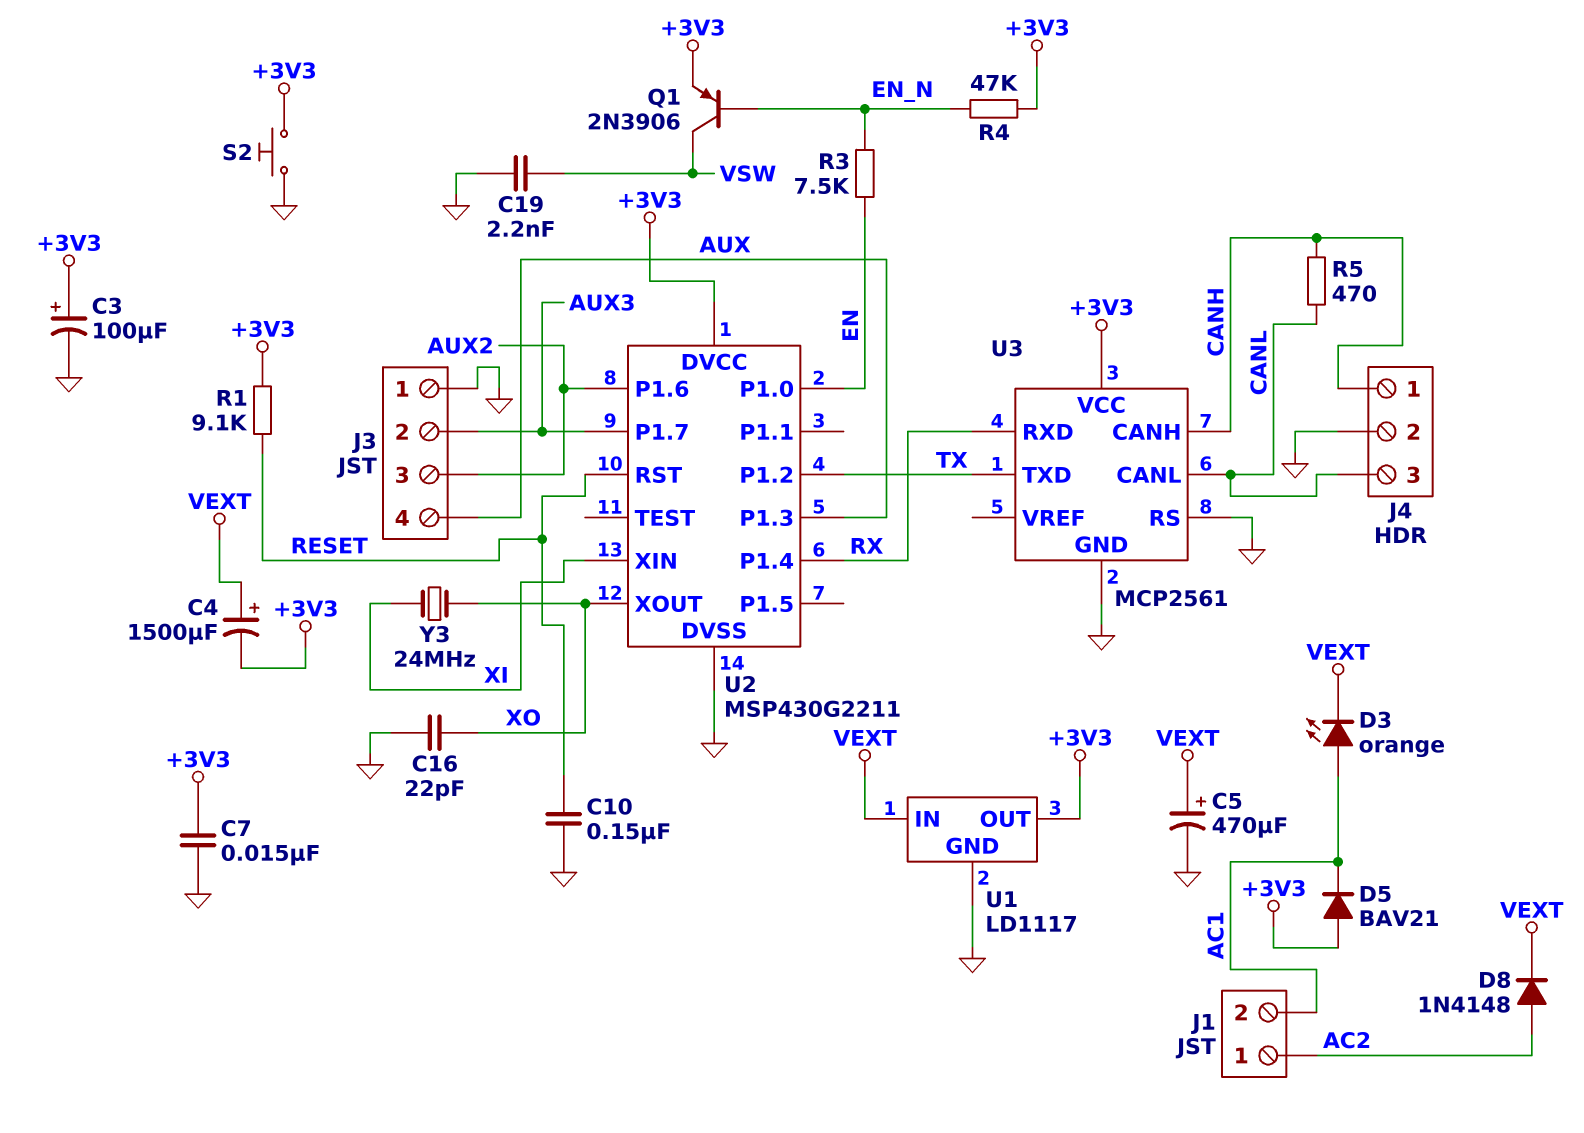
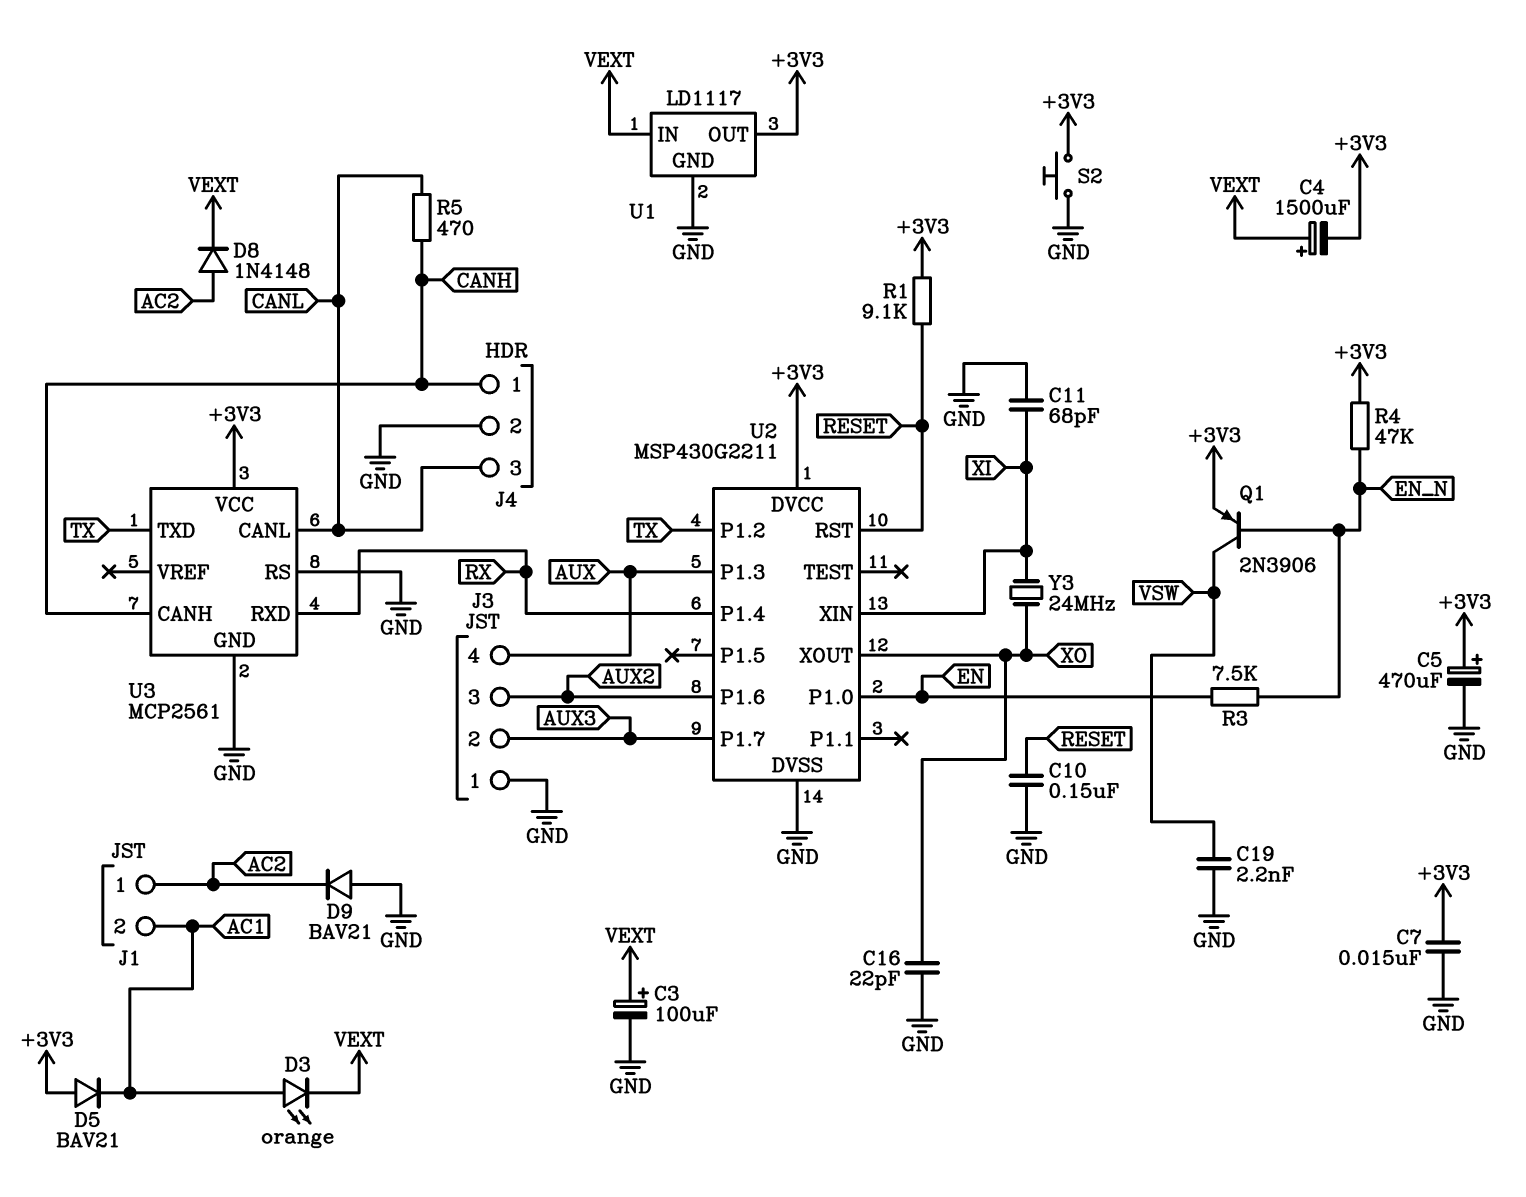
C3: 100uF (plus +3V3, minus GND) -> 100uF (plus VEXT, minus GND)
C5: 470uF (plus VEXT, minus GND) -> 470uF (plus +3V3, minus GND)
C11: none -> 68pF (GND, XI)
D9: none -> diode BAV21 (A GND, K AC2)

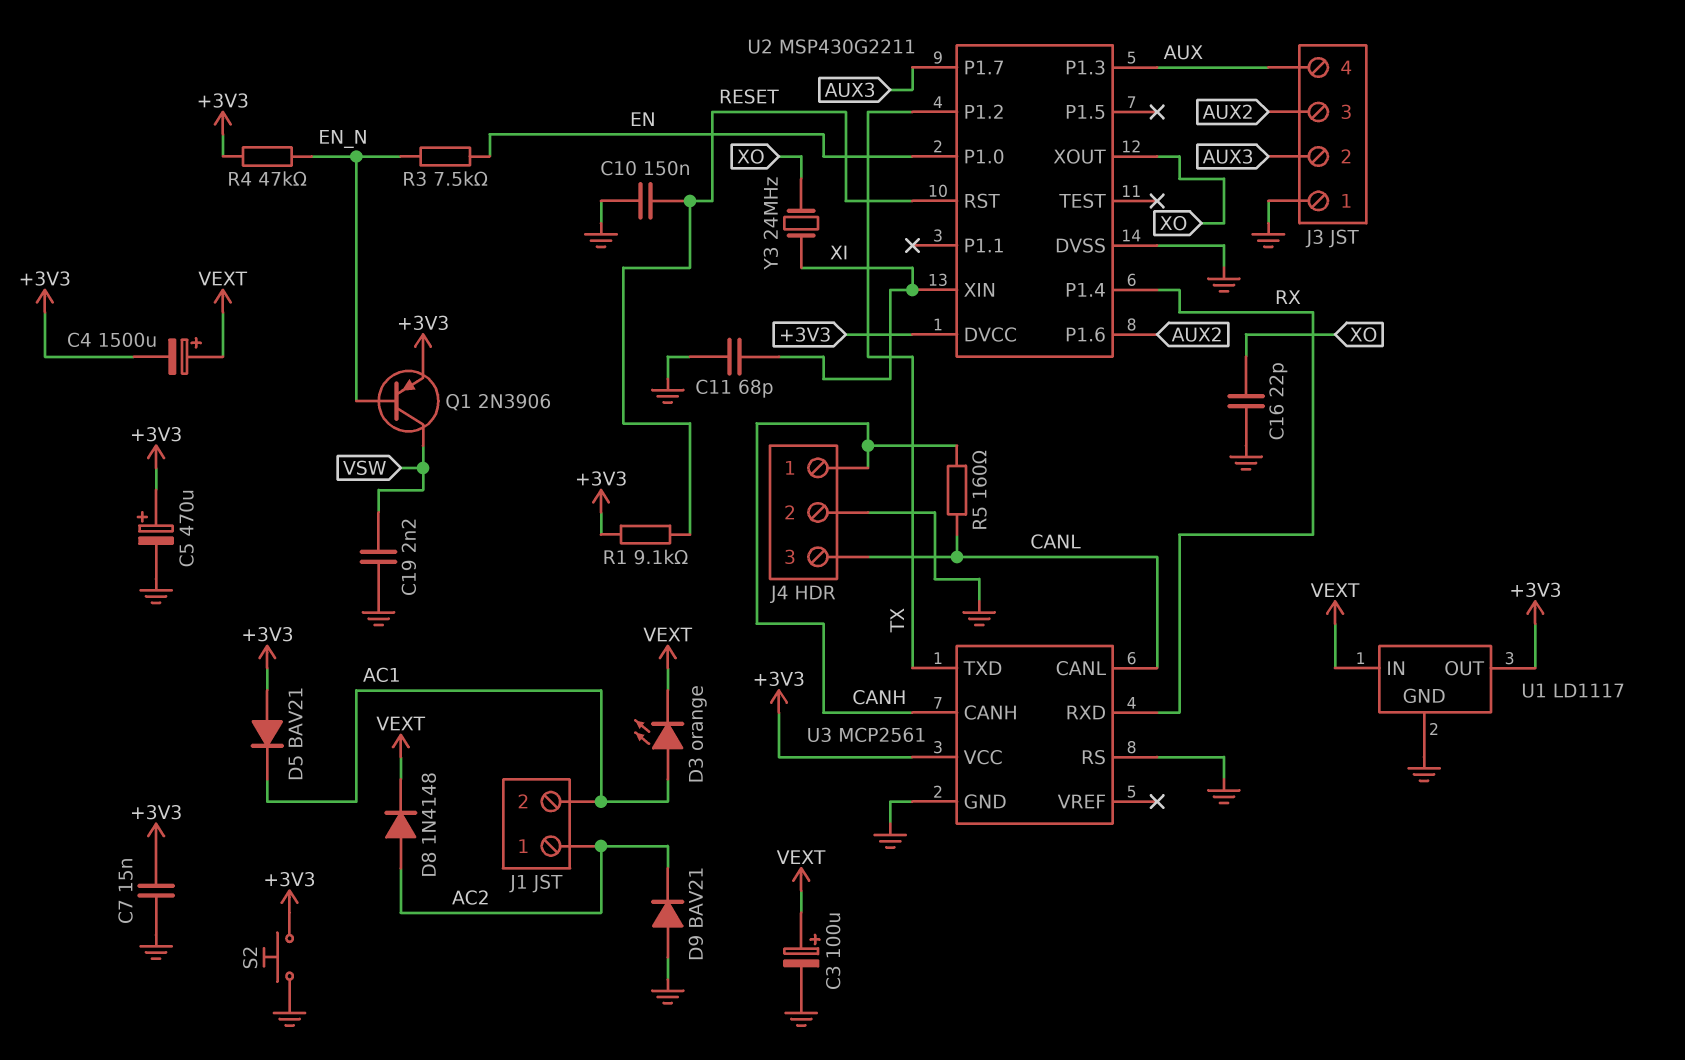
R5: 470 (CANH, CANL) -> 160 (CANH, CANL)

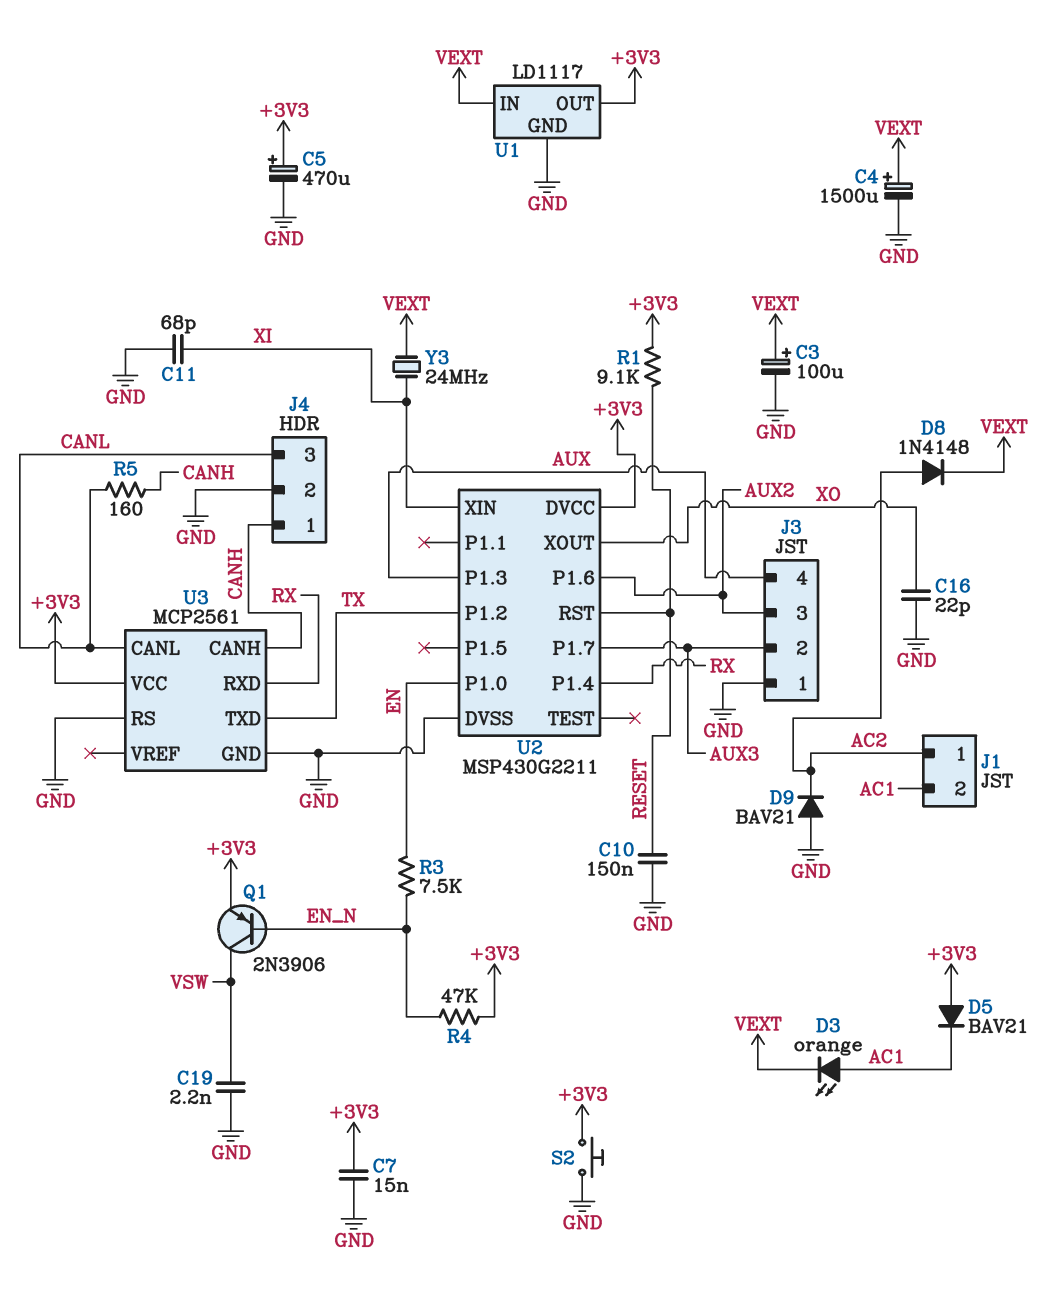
C4: 1500uF (plus VEXT, minus +3V3) -> 1500uF (plus VEXT, minus GND)
Y3: 24MHz (XI, XO) -> 24MHz (VEXT, XI)

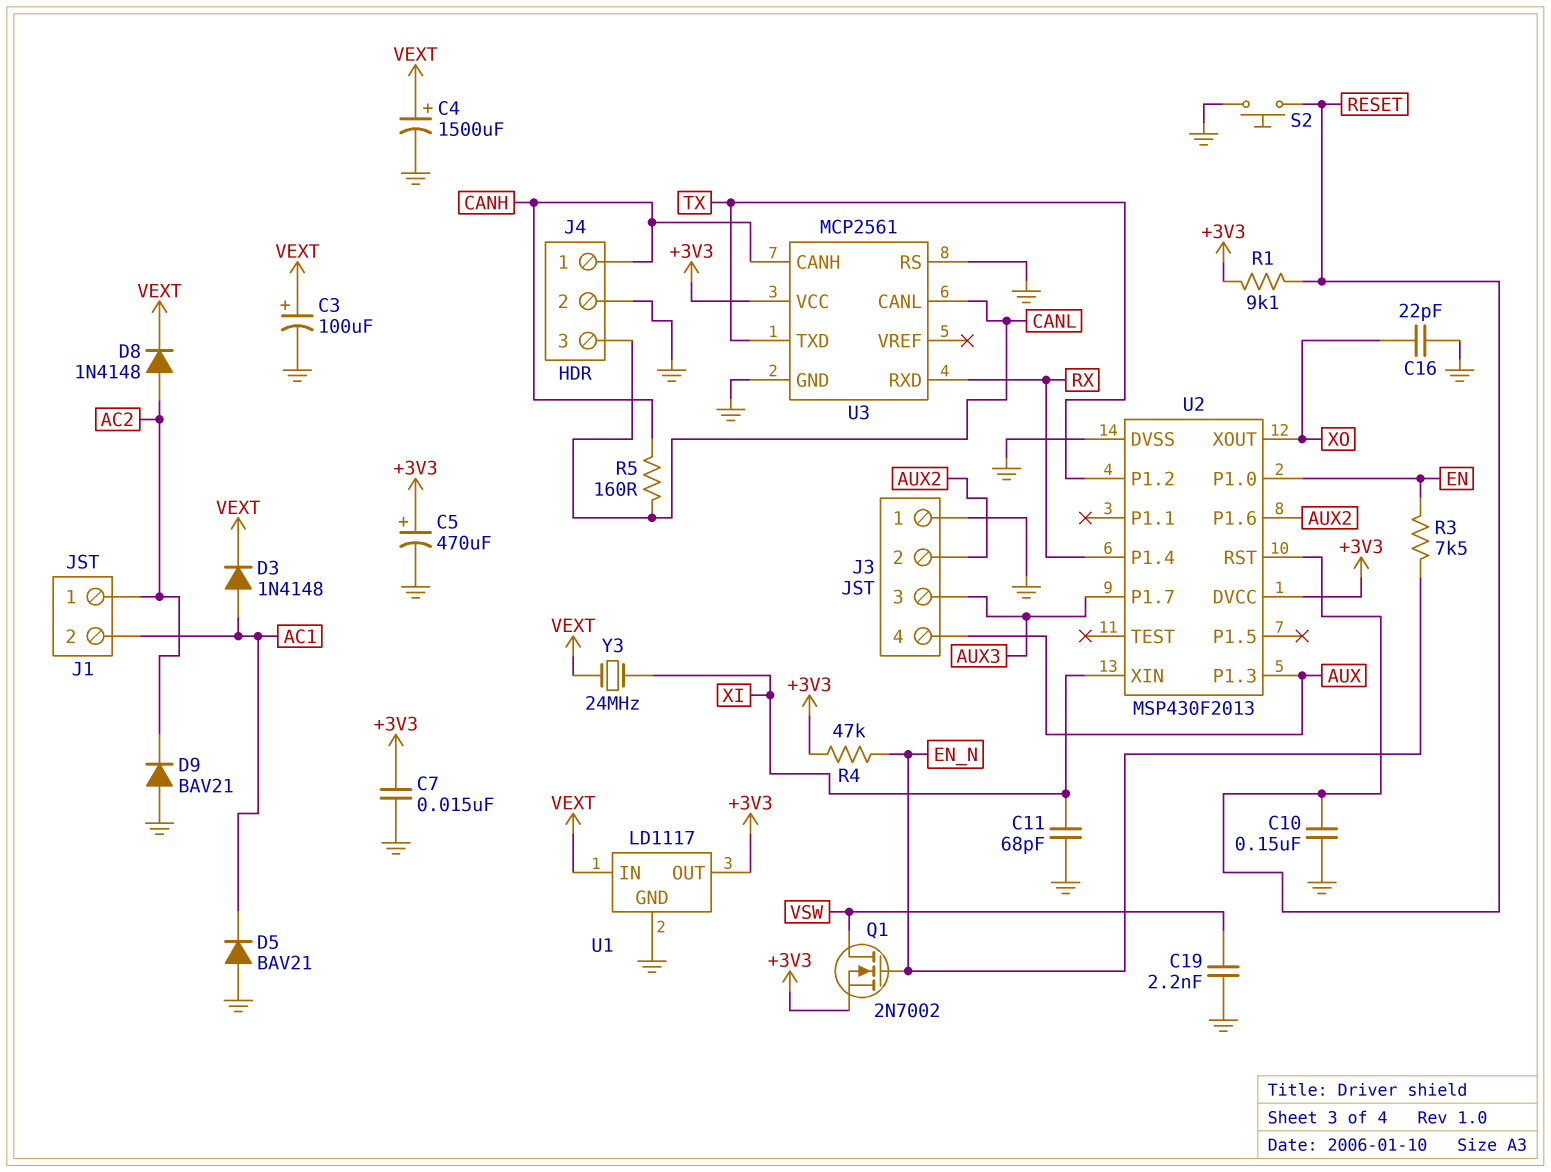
D3: LED orange (A AC1, K VEXT) -> diode 1N4148 (A AC1, K VEXT)
D5: diode BAV21 (A +3V3, K AC1) -> diode BAV21 (A GND, K AC1)
J3 pin 2: AUX3 -> AUX2
J3 pin 3: AUX2 -> AUX3
Q1: PNP 2N3906 (B EN_N, C VSW, E +3V3) -> NMOS 2N7002 (G EN_N, D VSW, S +3V3)
S2: button (+3V3, GND) -> button (GND, RESET)
U2: MSP430G2211 -> MSP430F2013

